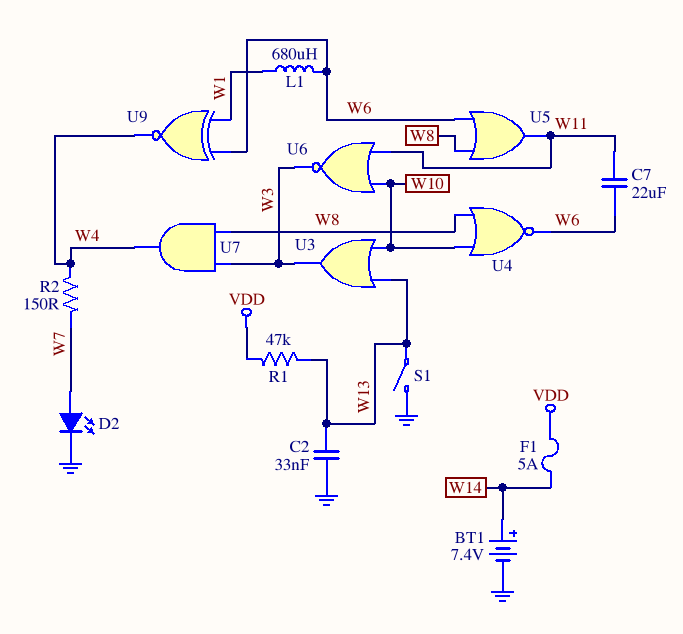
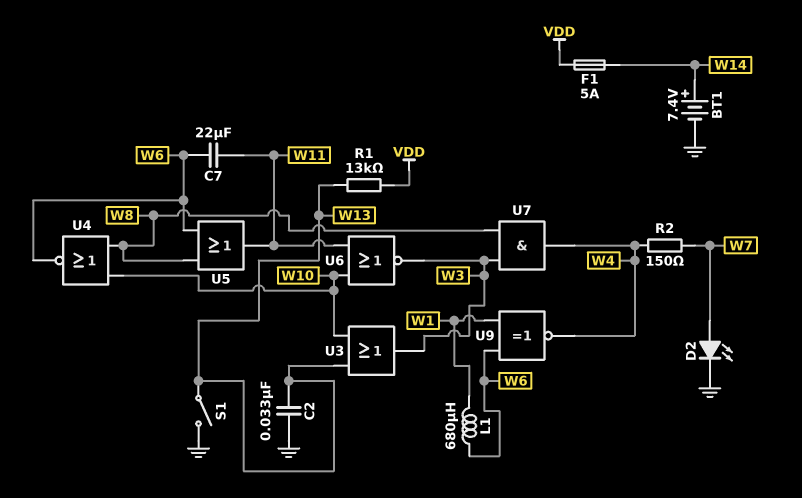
R1: 47k (VDD, W13) -> 13k (VDD, W13)

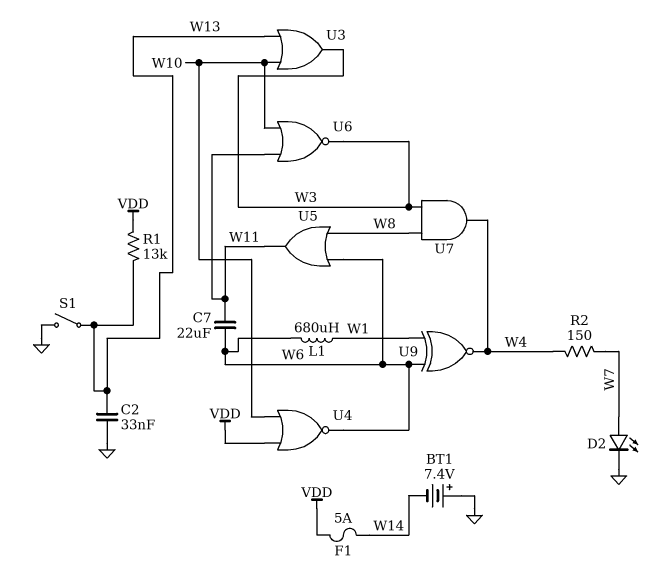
BT1: 7.4V (plus W14, minus GND) -> 7.4V (plus GND, minus W14)
U4: NOR (in W8, in W10, out W6) -> NOR (in VDD, in W10, out W6)

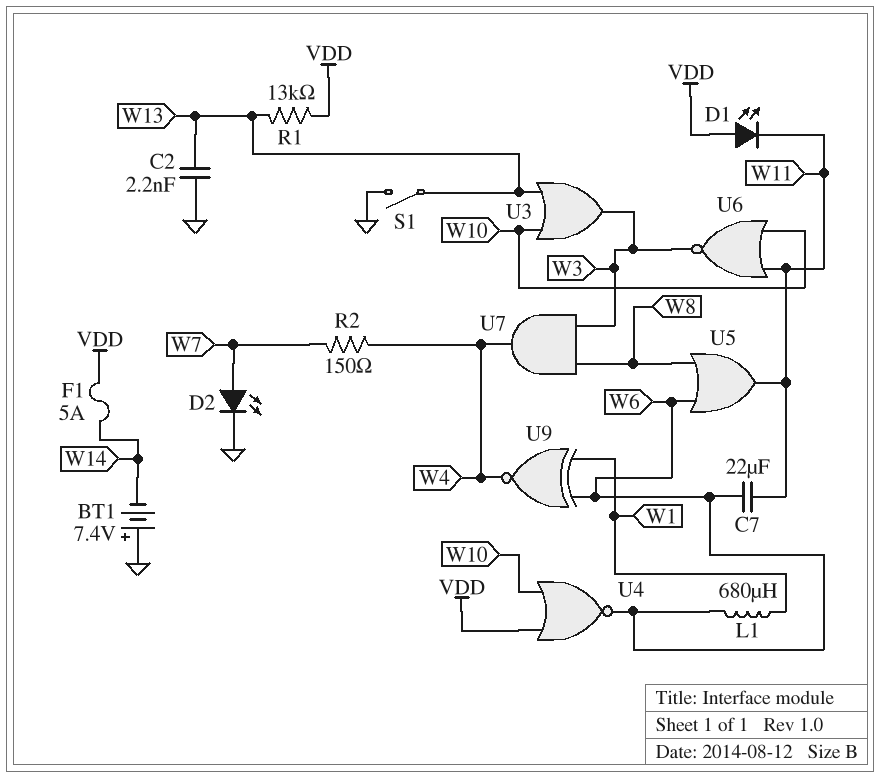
C2: 33nF (GND, W13) -> 2.2nF (GND, W13)
D1: none -> LED (A VDD, K W11)

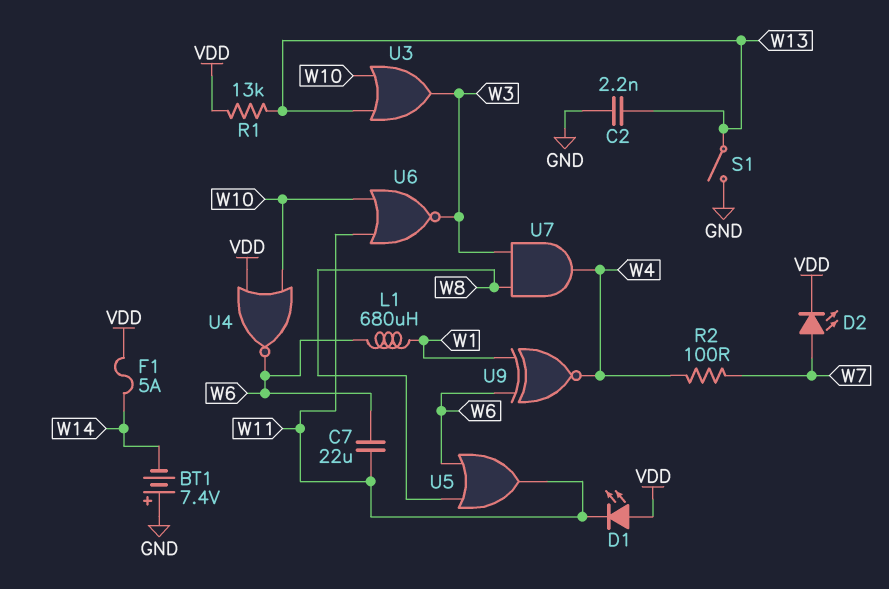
D2: LED (A W7, K GND) -> LED (A W7, K VDD)
R2: 150 (W4, W7) -> 100 (W4, W7)

